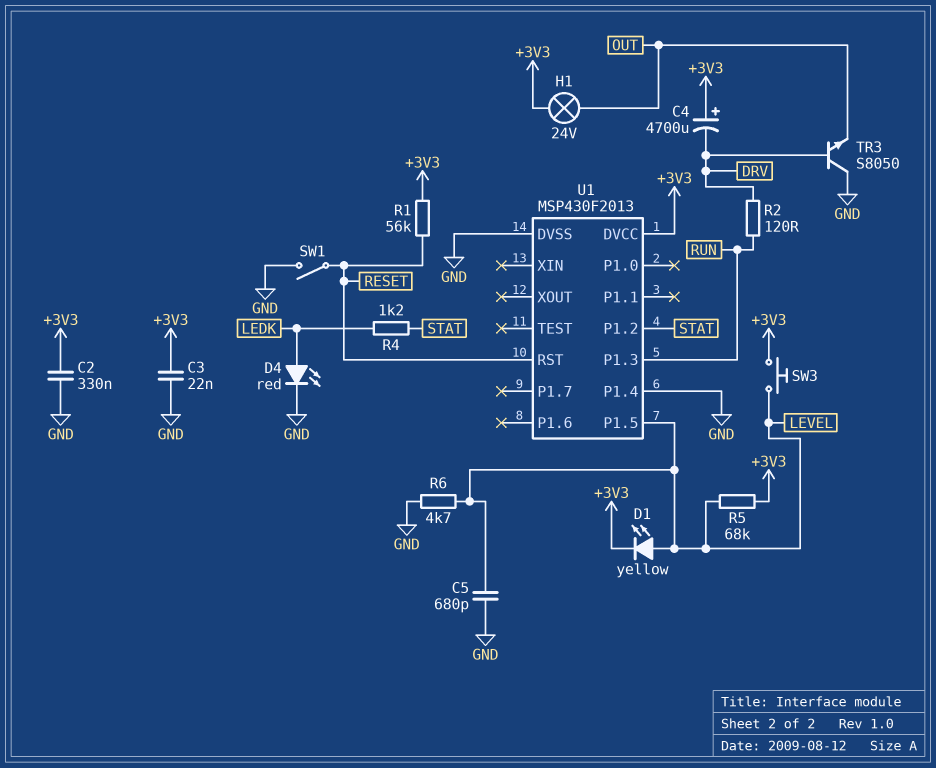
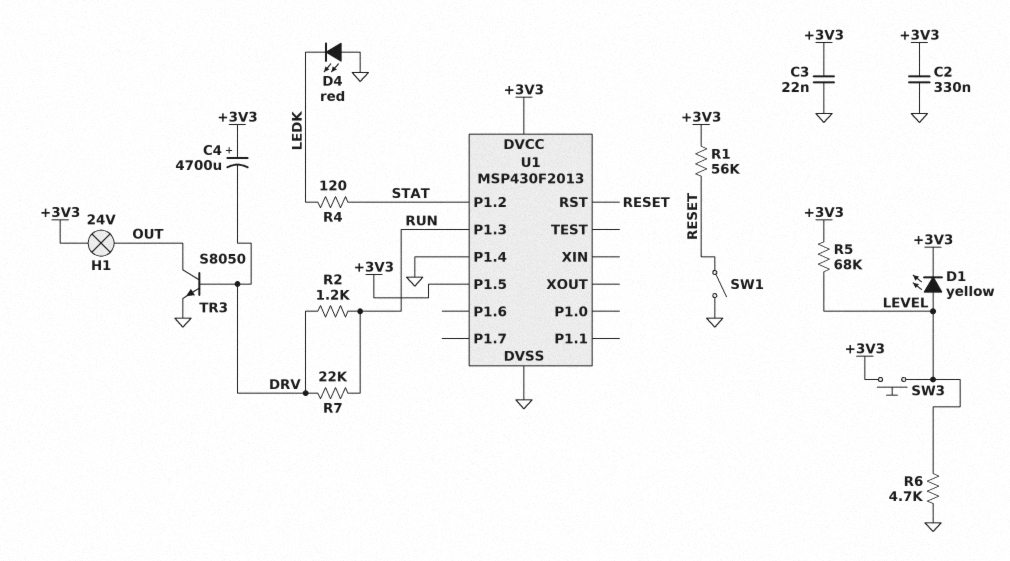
C5: 680pF (GND, LEVEL) -> none
D4: LED red (A LEDK, K GND) -> LED red (A GND, K LEDK)
R2: 120 (DRV, RUN) -> 1.2k (DRV, RUN)
R4: 1.2k (LEDK, STAT) -> 120 (LEDK, STAT)
R7: none -> 22k (DRV, RUN)
TR3: NPN S8050 (B DRV, C GND, E OUT) -> NPN S8050 (B DRV, C OUT, E GND)
U1 pin P1.5: LEVEL -> +3V3

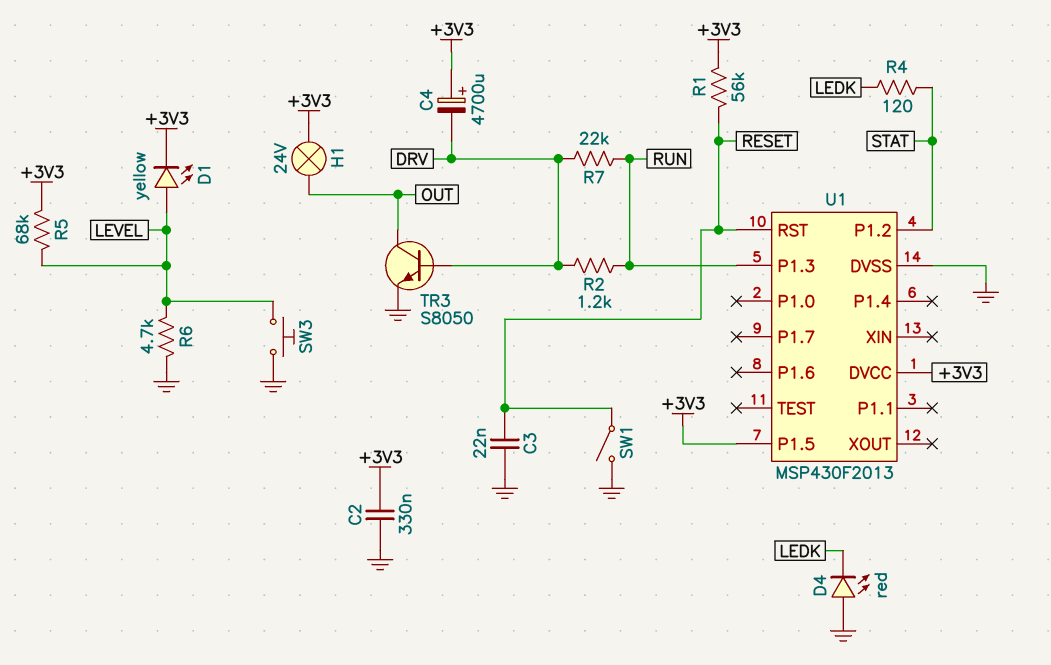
C3: 22nF (+3V3, GND) -> 22nF (GND, RESET)
SW3: button (+3V3, LEVEL) -> button (GND, LEVEL)
U1 pin P1.4: GND -> none

